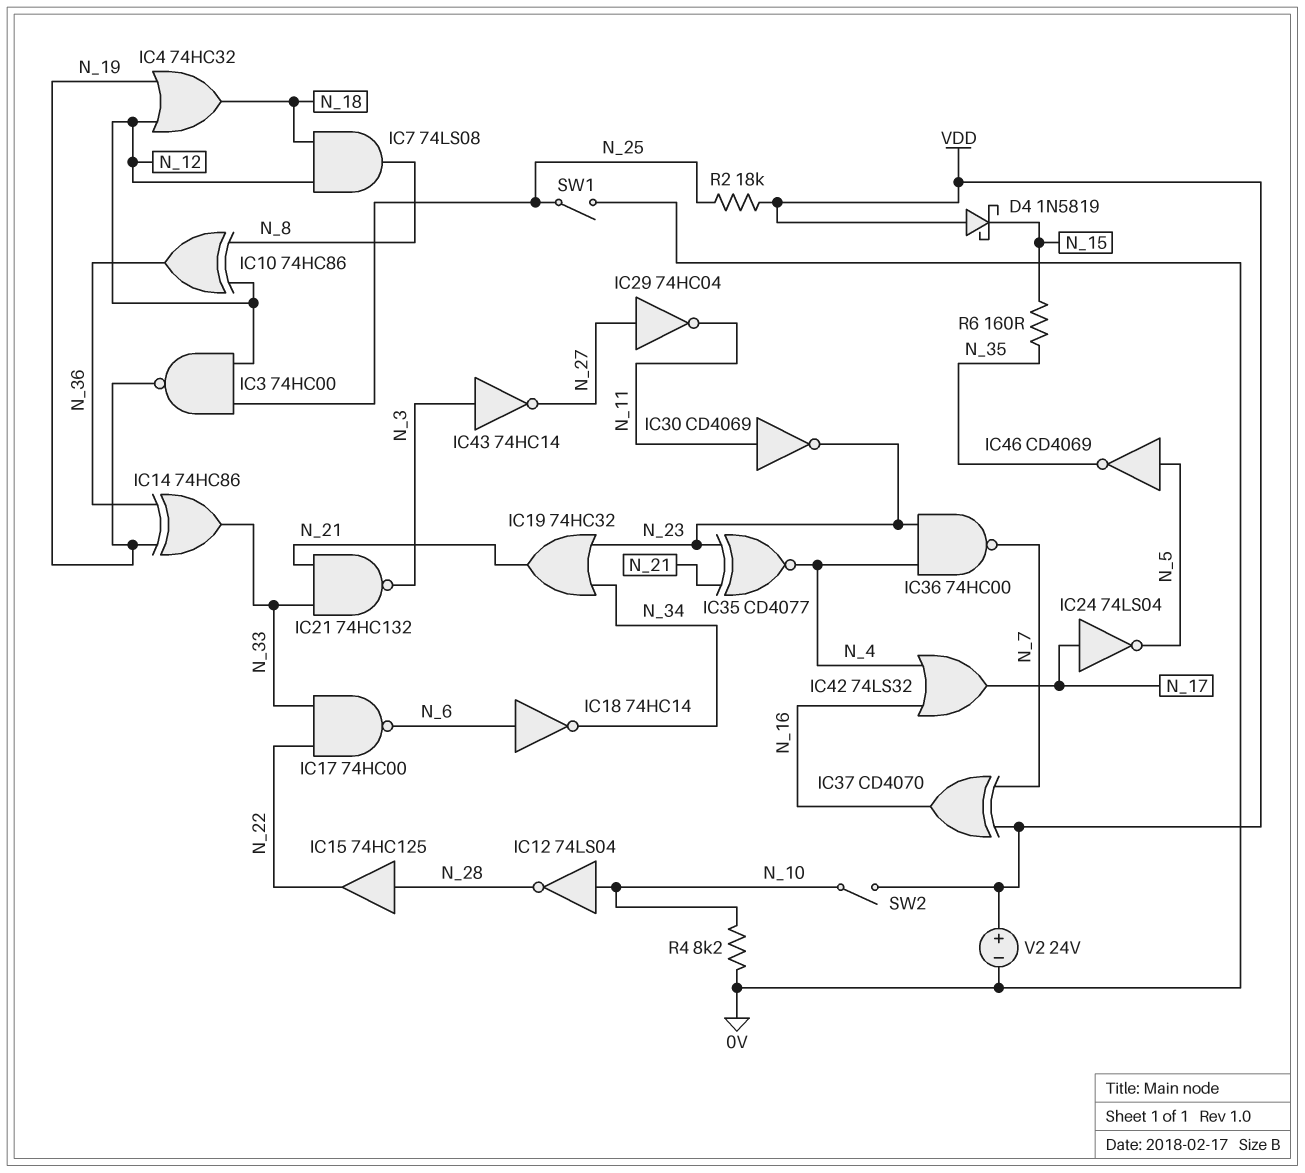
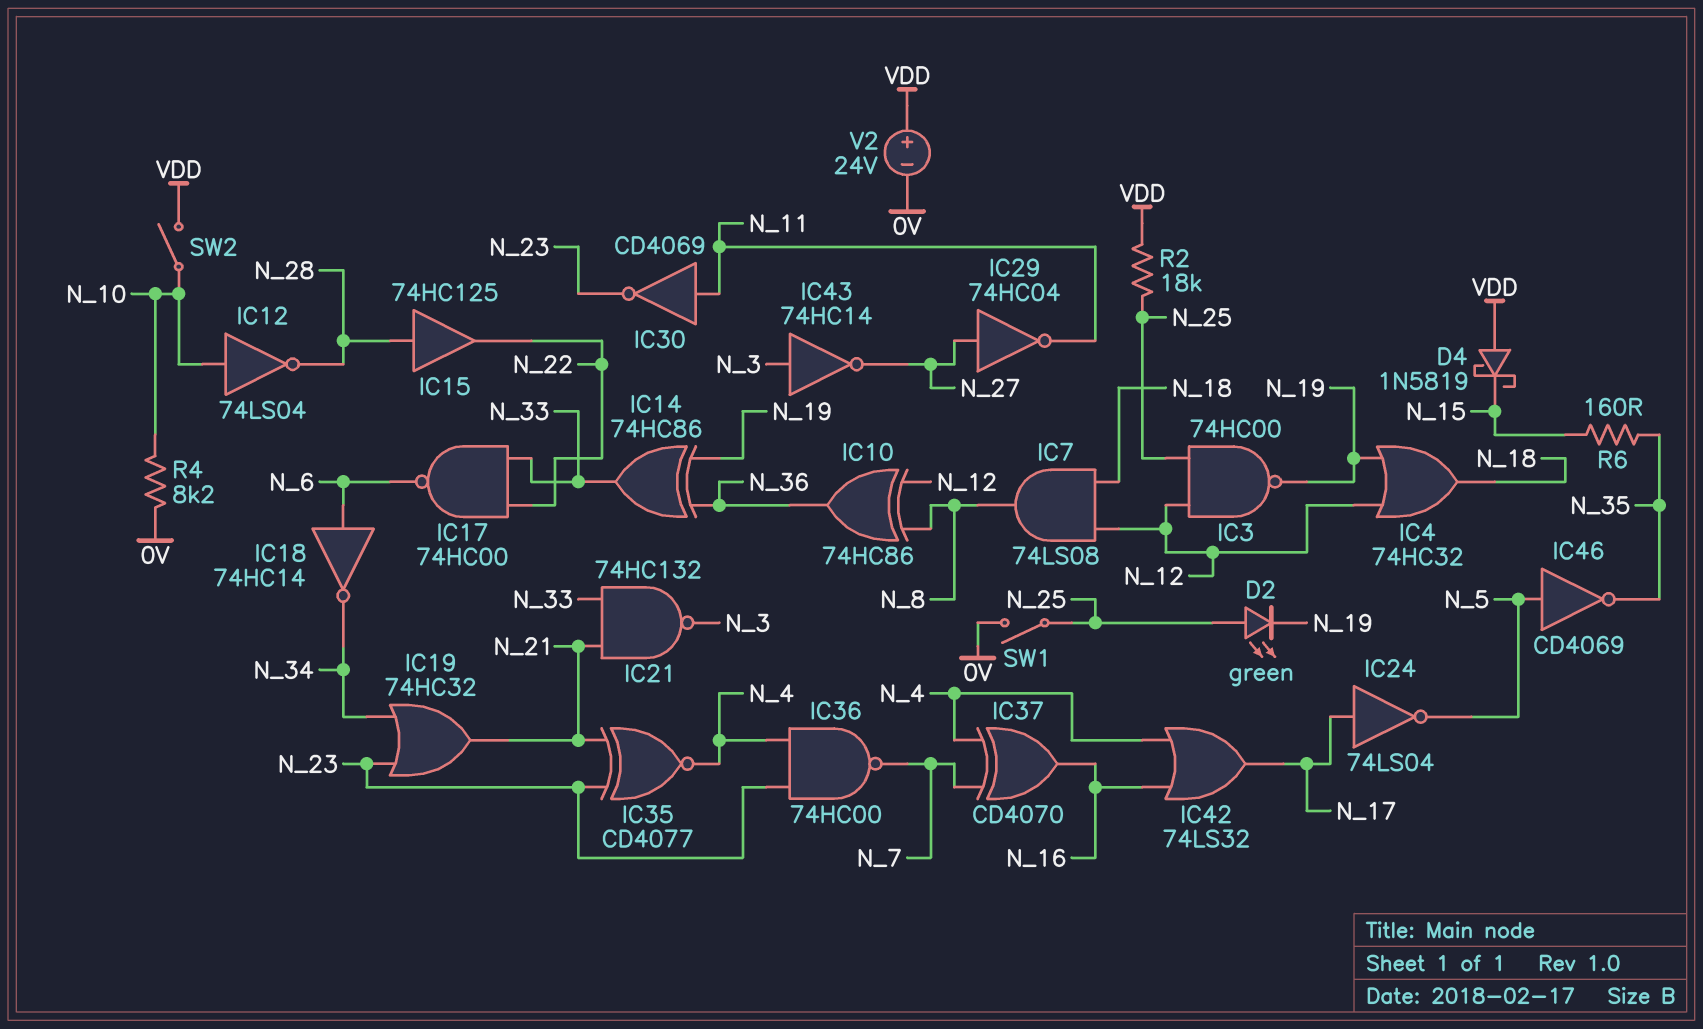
D2: none -> LED green (A N_25, K N_19)
IC37: XOR CD4070 (in N_7, in VDD, out N_16) -> XOR CD4070 (in N_4, in N_7, out N_16)

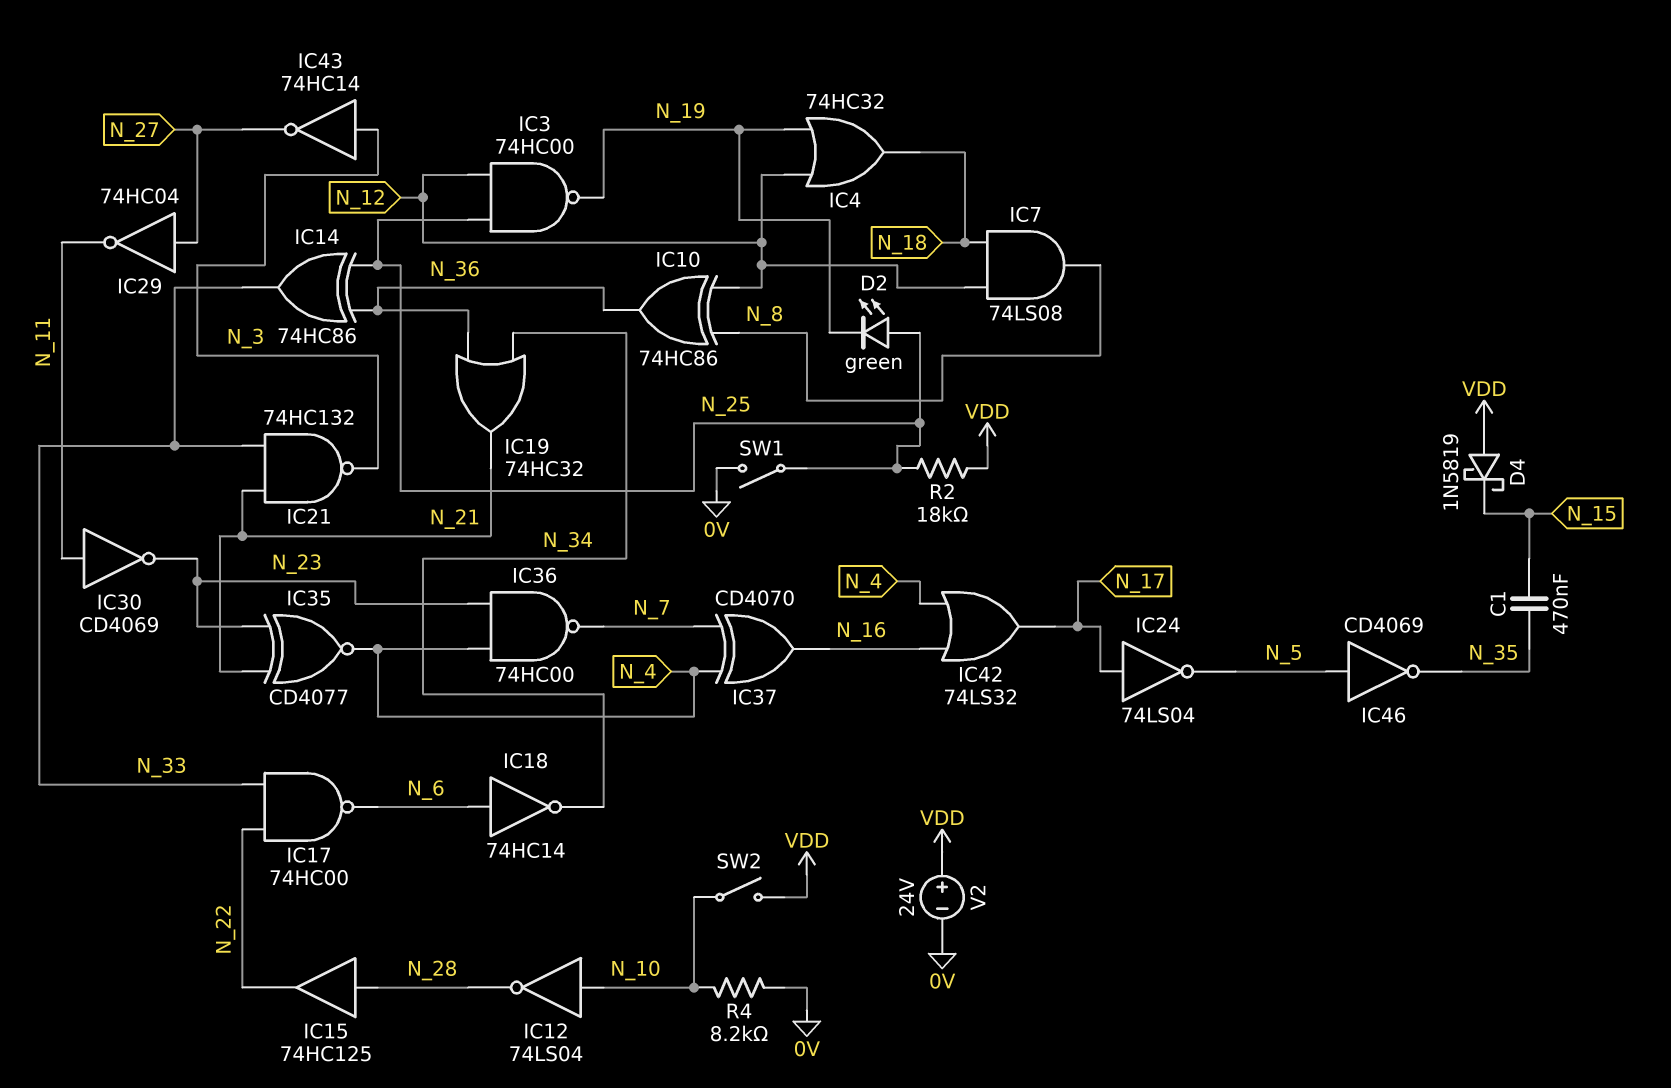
C1: none -> 470nF (N_15, N_35)
IC14: XOR 74HC86 (in N_19, in N_36, out N_33) -> XOR 74HC86 (in N_25, in N_36, out N_33)
IC19: OR 74HC32 (in N_23, in N_34, out N_21) -> OR 74HC32 (in N_34, in N_36, out N_21)
R6: 160 (N_15, N_35) -> none

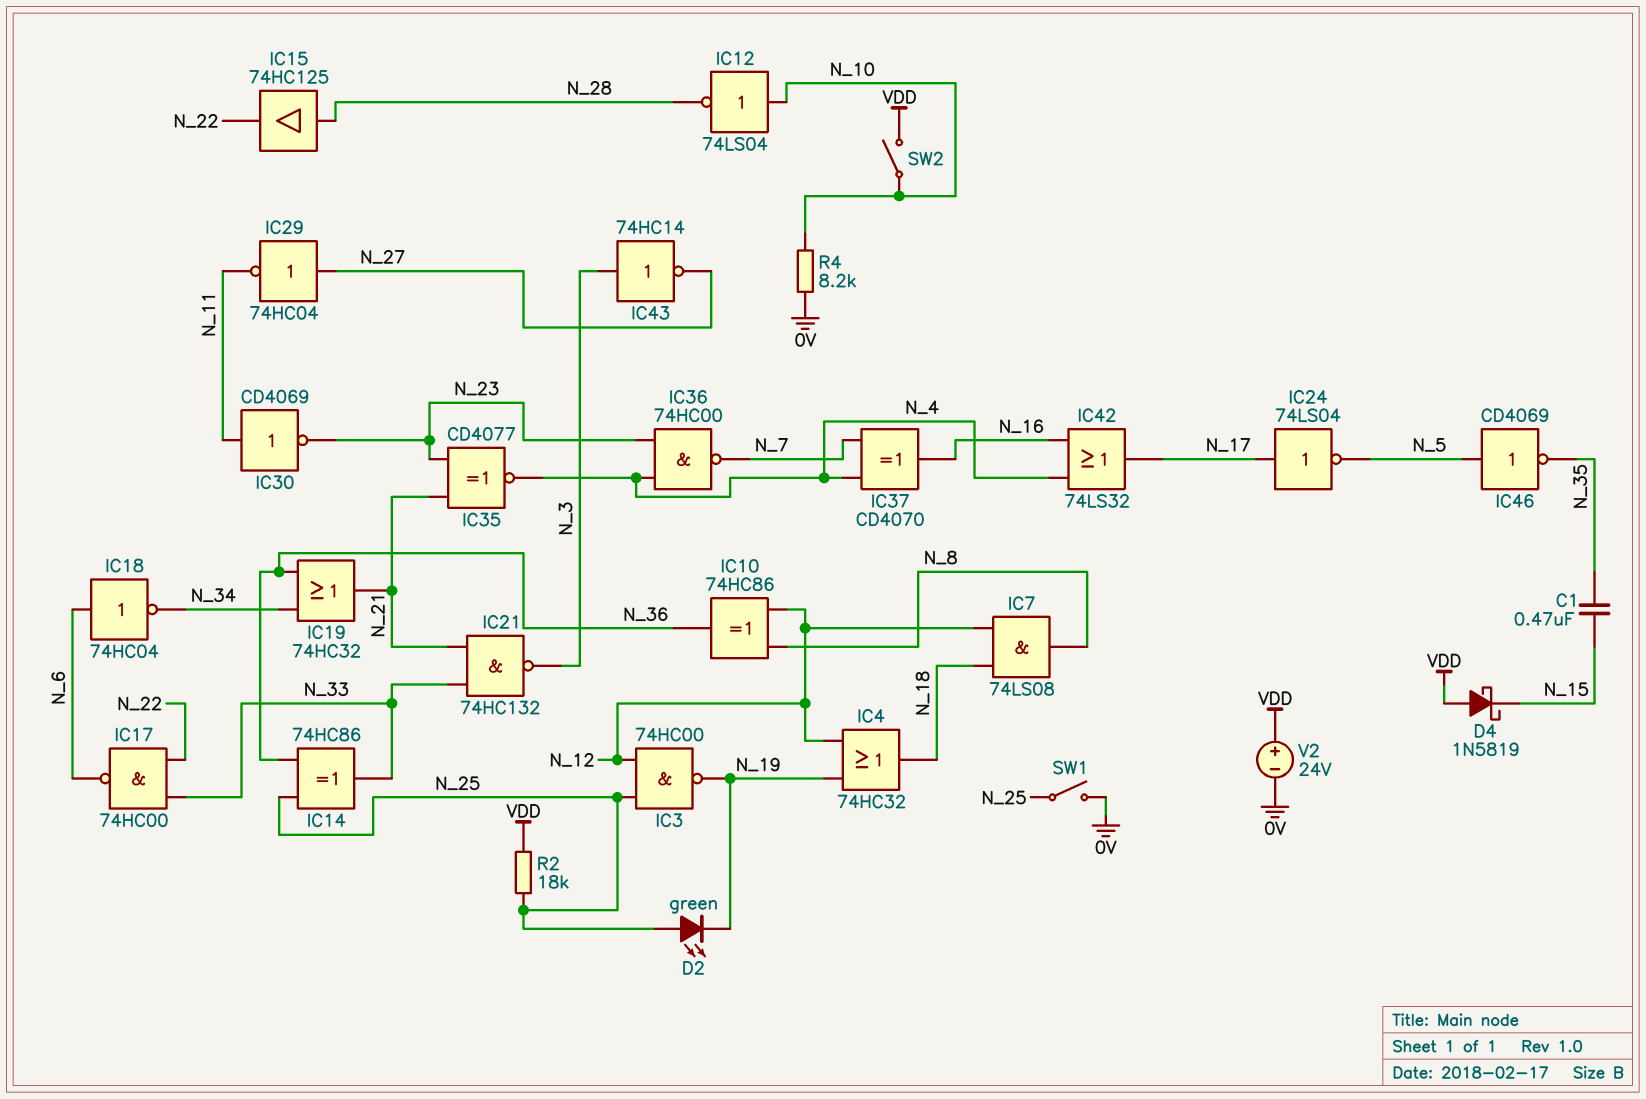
IC18: NOT 74HC14 (in N_6, out N_34) -> NOT 74HC04 (in N_6, out N_34)

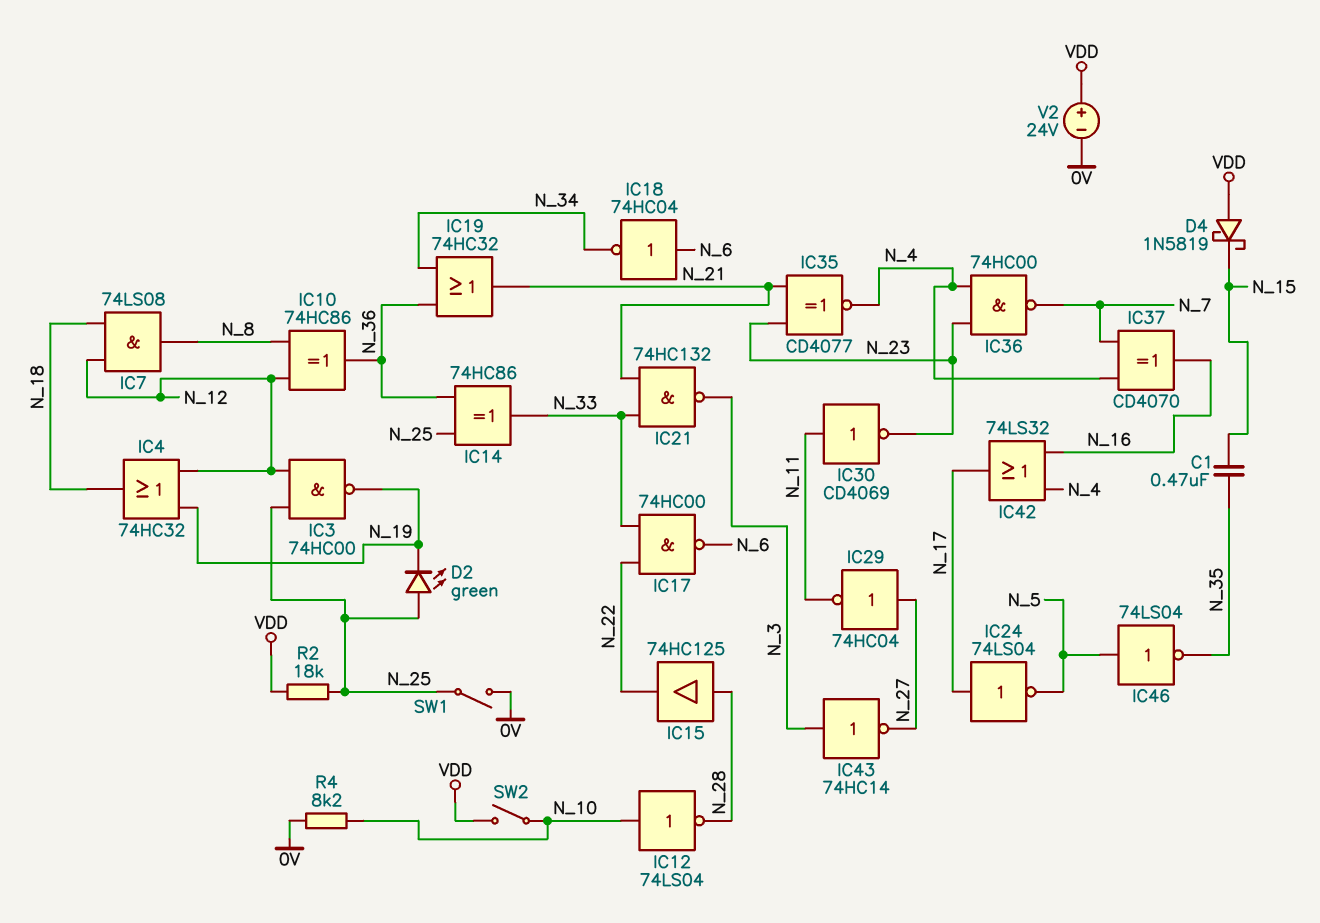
IC46: NOT CD4069 (in N_5, out N_35) -> NOT 74LS04 (in N_5, out N_35)

